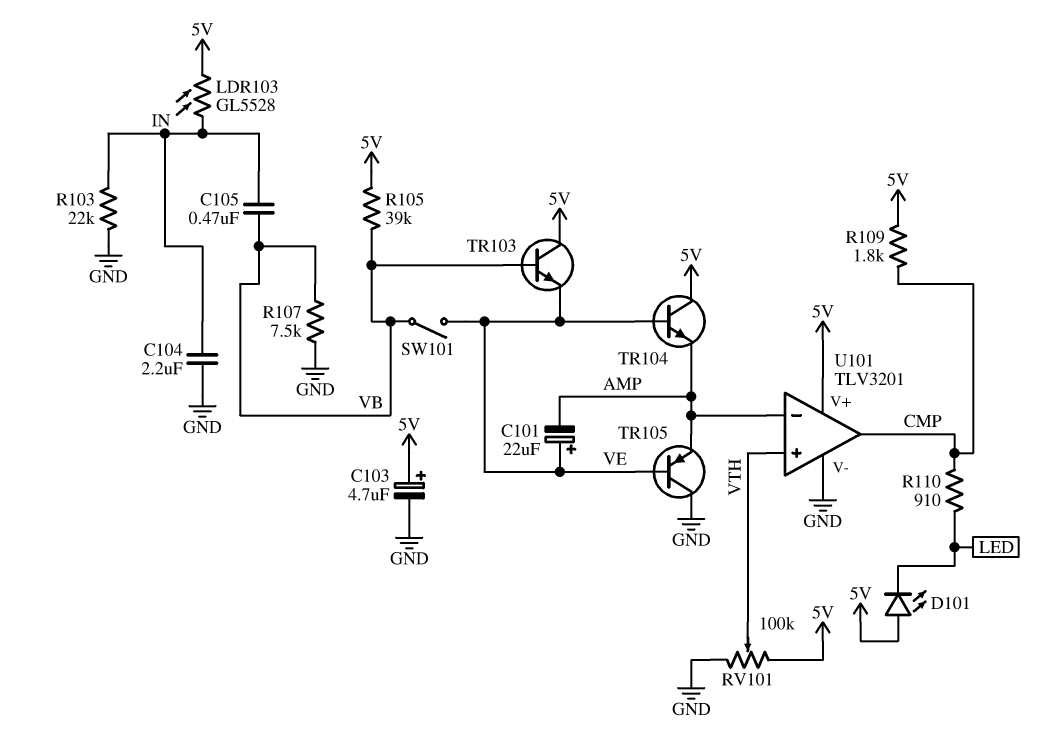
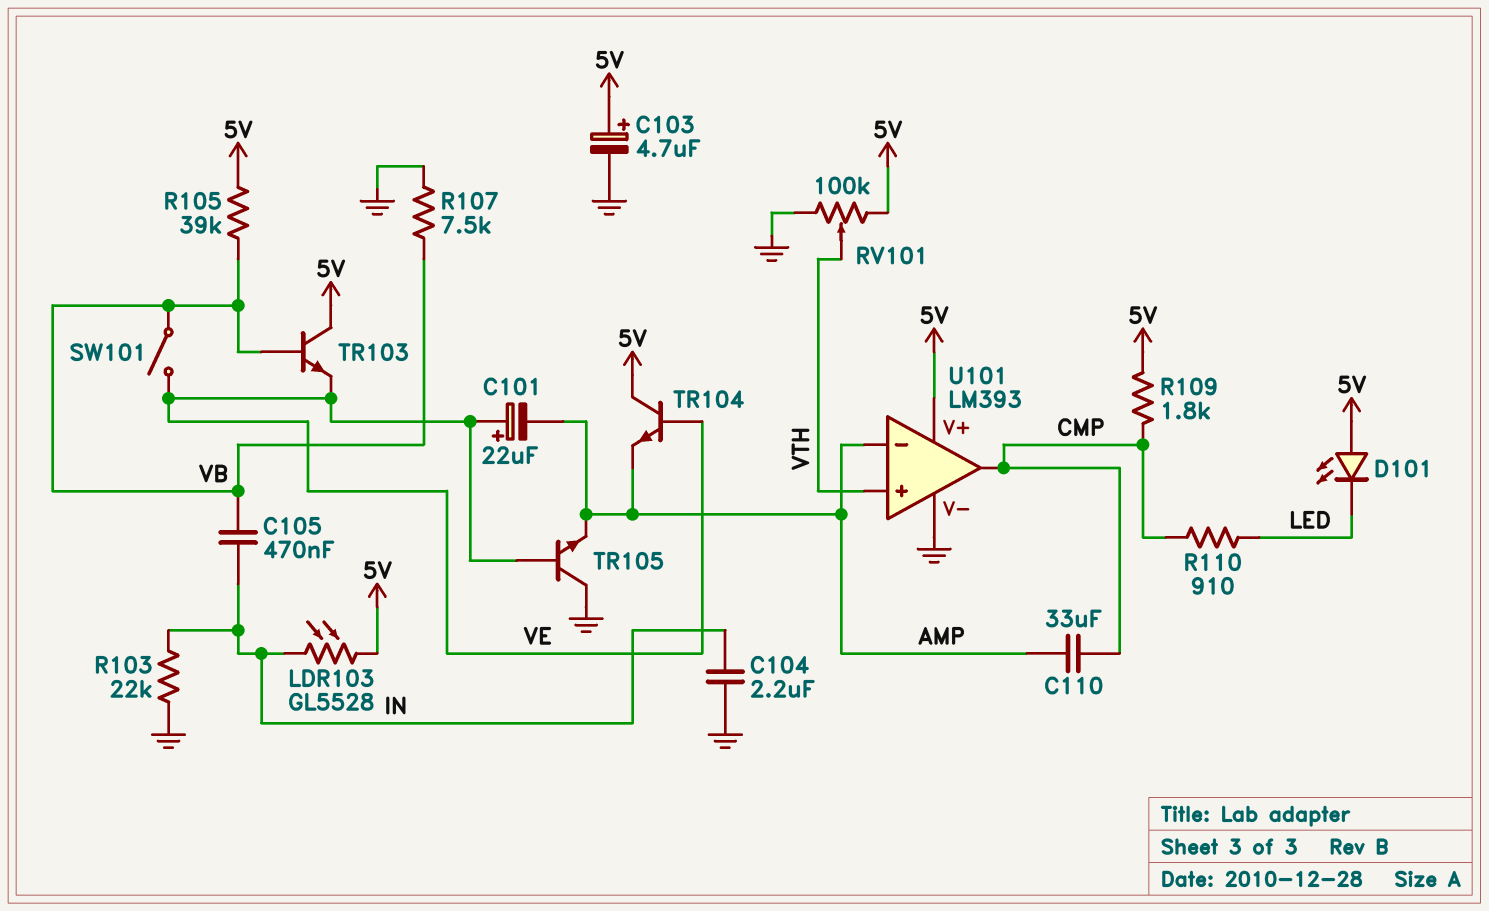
C110: none -> 33uF (AMP, CMP)
TR105: PNP (B VE, C GND, E AMP) -> NPN (B VE, C GND, E AMP)
U101: TLV3201 -> LM393

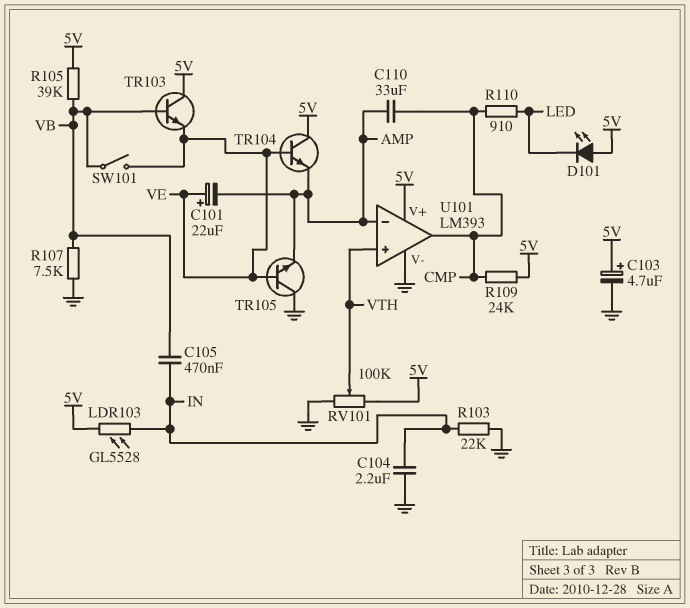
R109: 1.8k (5V, CMP) -> 24k (5V, CMP)

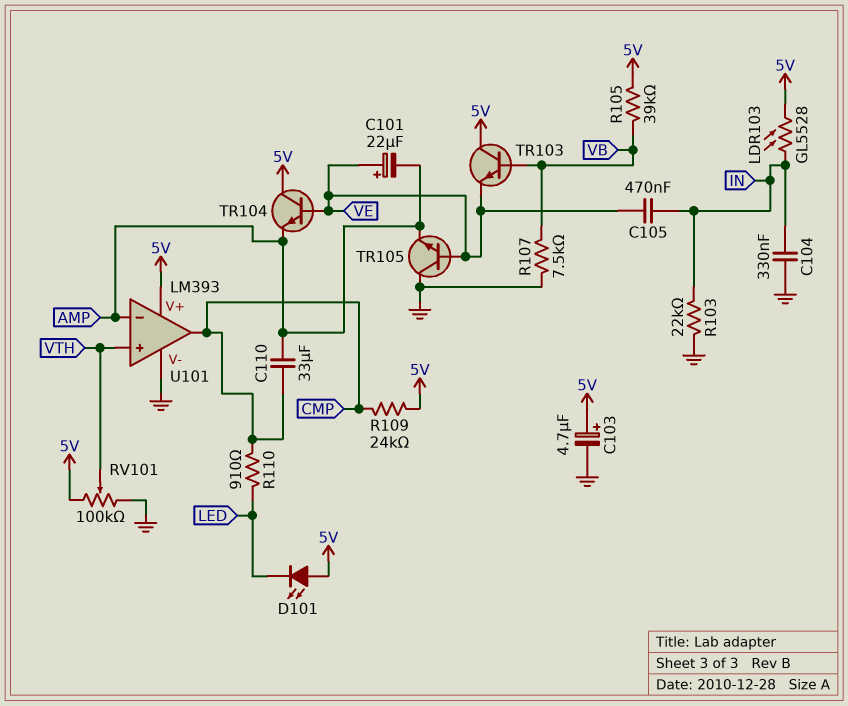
C104: 2.2uF (GND, IN) -> 330nF (GND, IN)
C105: 470nF (IN, VB) -> 470nF (IN, VE)
SW101: switch (VB, VE) -> none

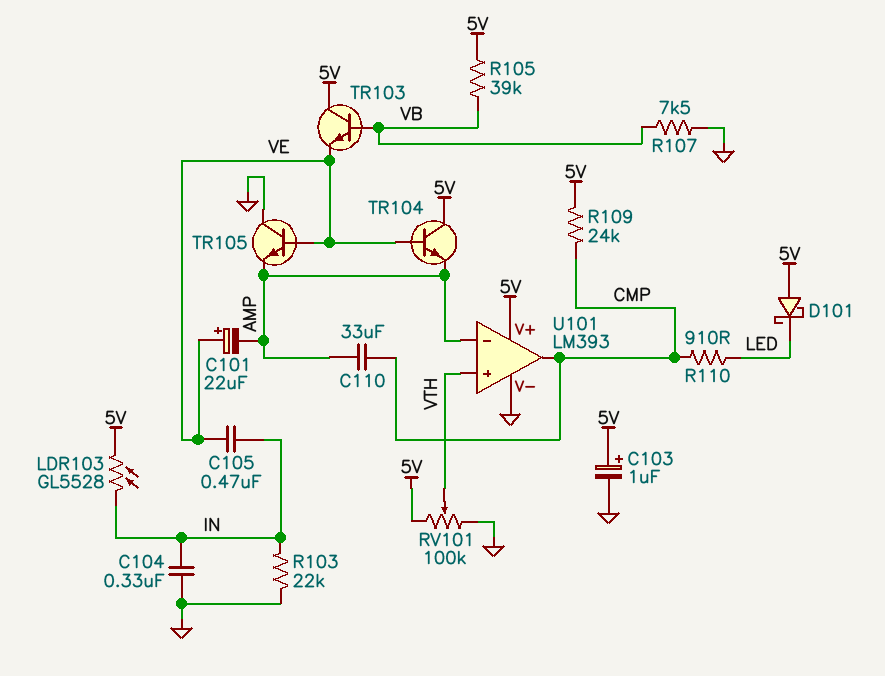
C103: 4.7uF (plus 5V, minus GND) -> 1uF (plus 5V, minus GND)
D101: LED (A 5V, K LED) -> schottky (A 5V, K LED)

